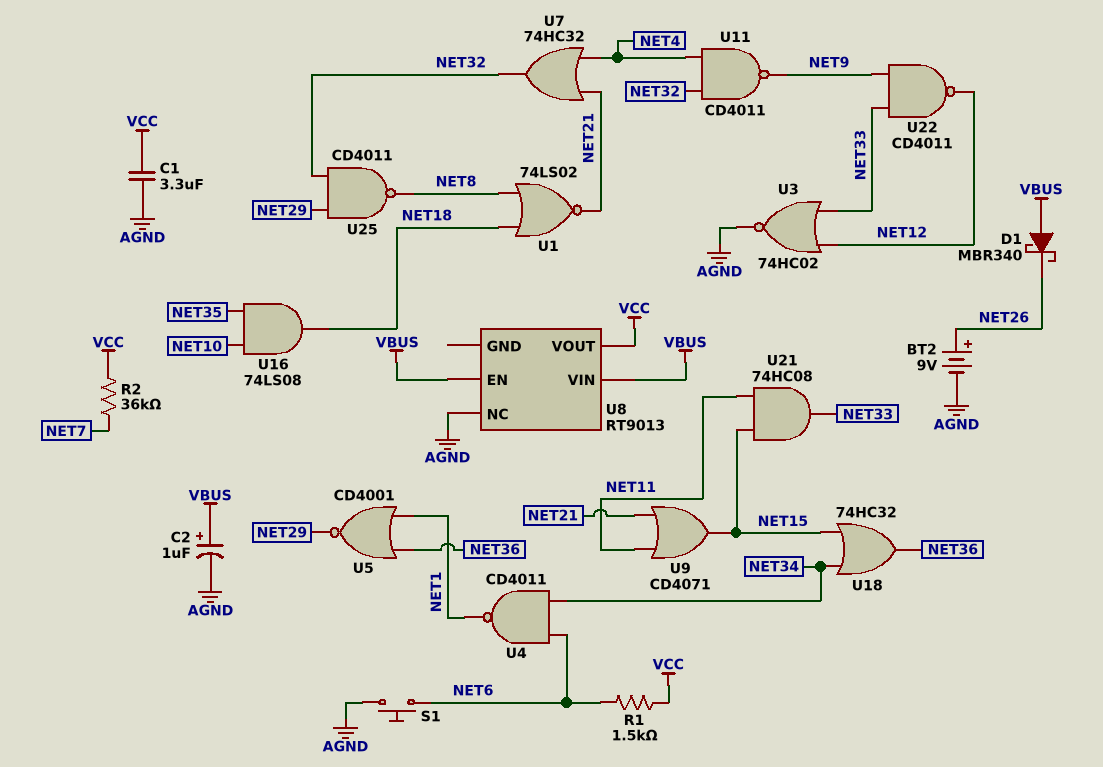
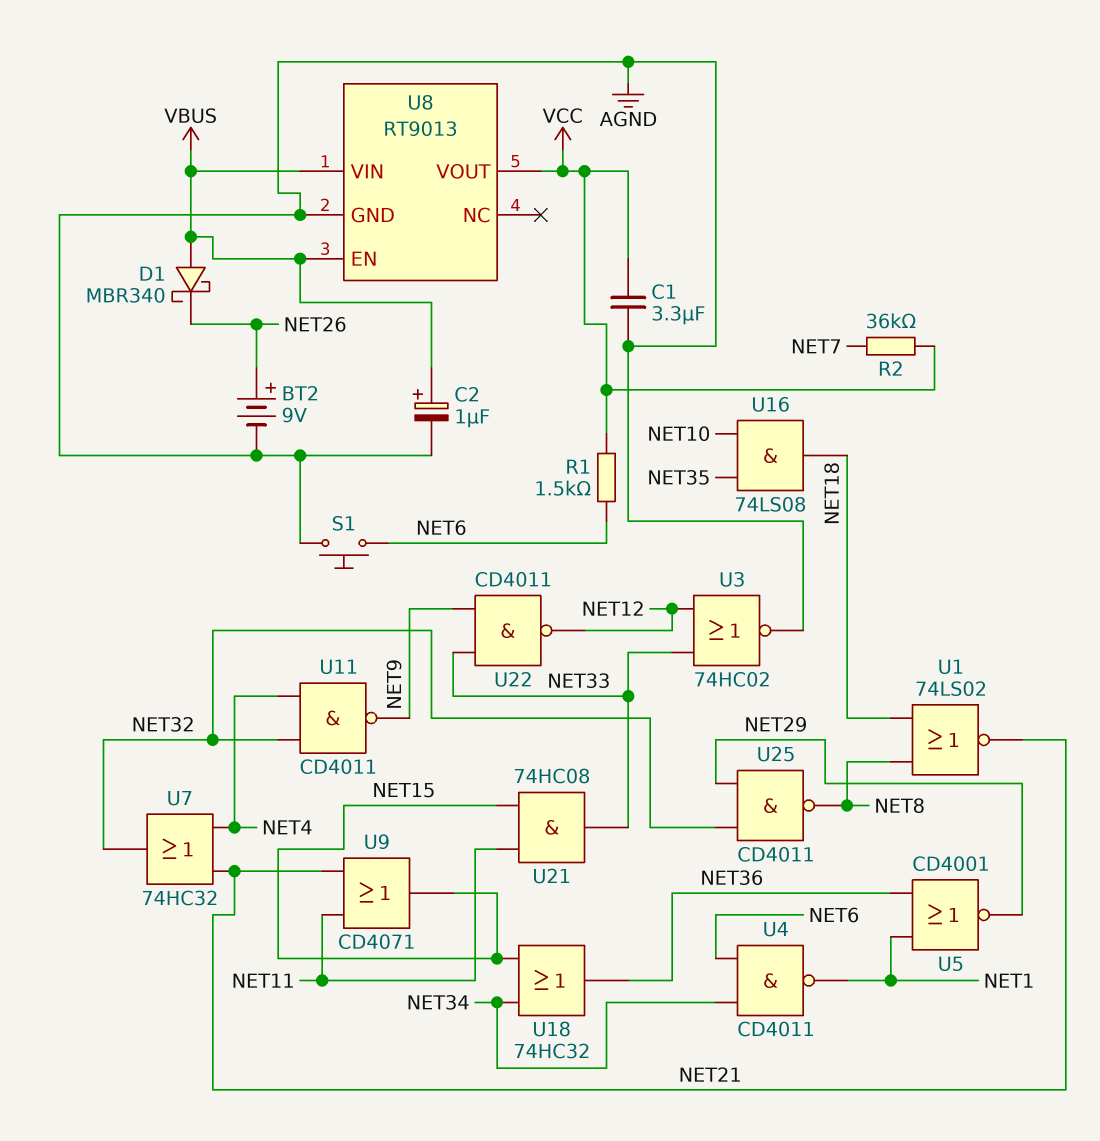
U8 pin GND: none -> AGND
U8 pin NC: AGND -> none

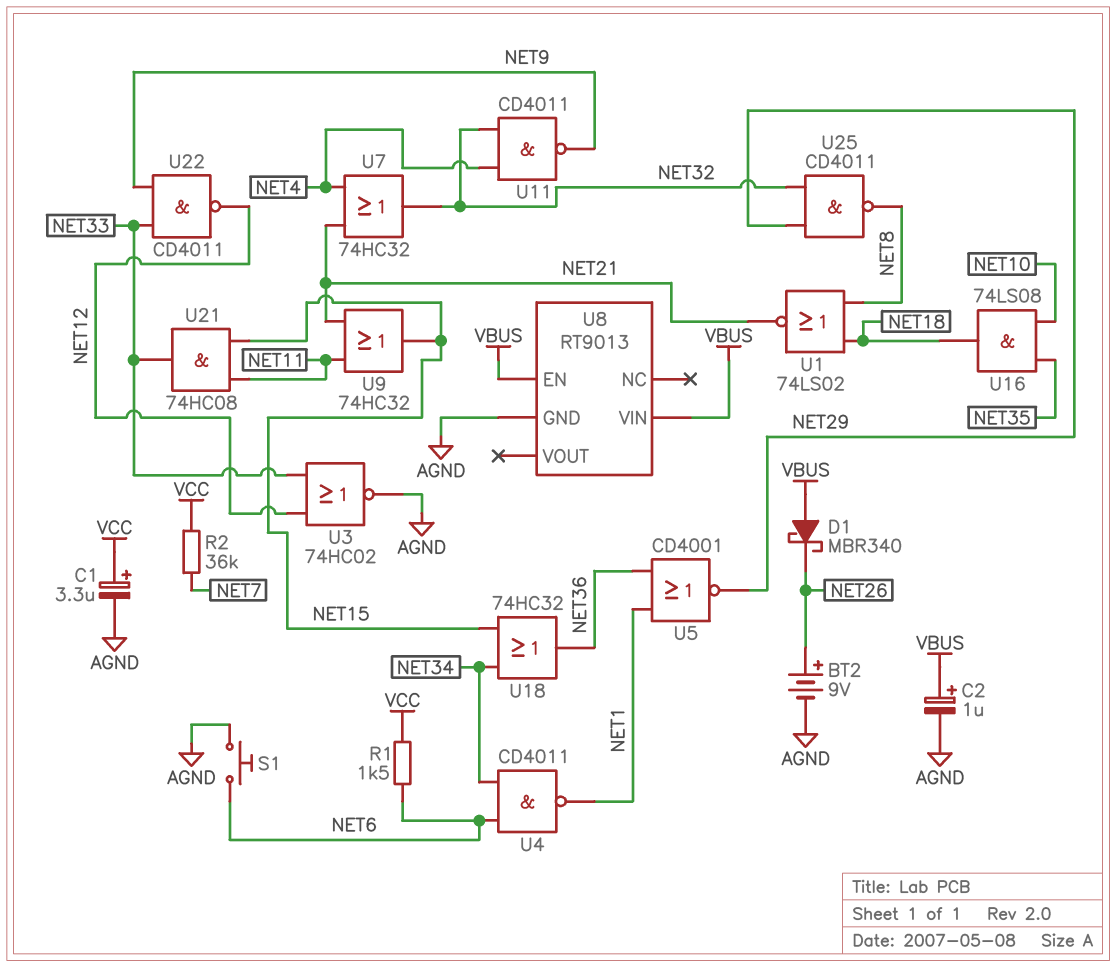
C1: 3.3uF (AGND, VCC) -> 3.3uF (plus VCC, minus AGND)
U8 pin VOUT: VCC -> none
U9: OR CD4071 (in NET11, in NET21, out NET15) -> OR 74HC32 (in NET11, in NET21, out NET15)

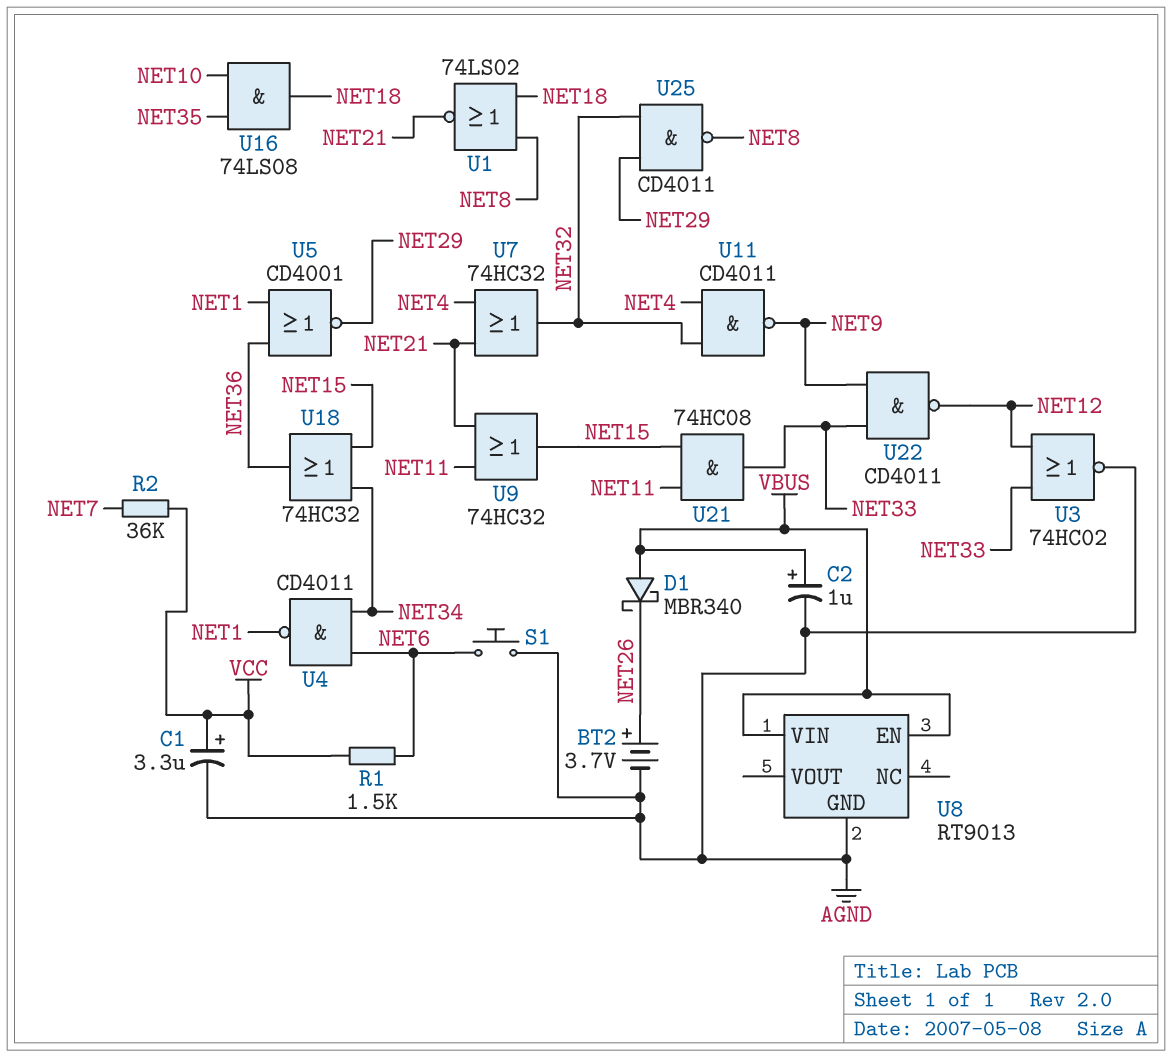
BT2: 9V (plus NET26, minus AGND) -> 3.7V (plus NET26, minus AGND)

